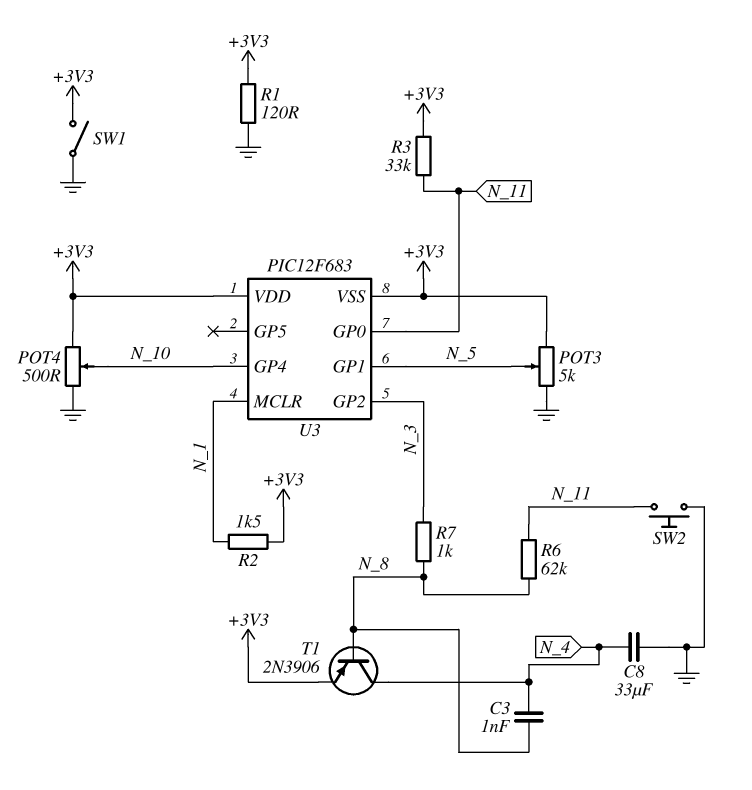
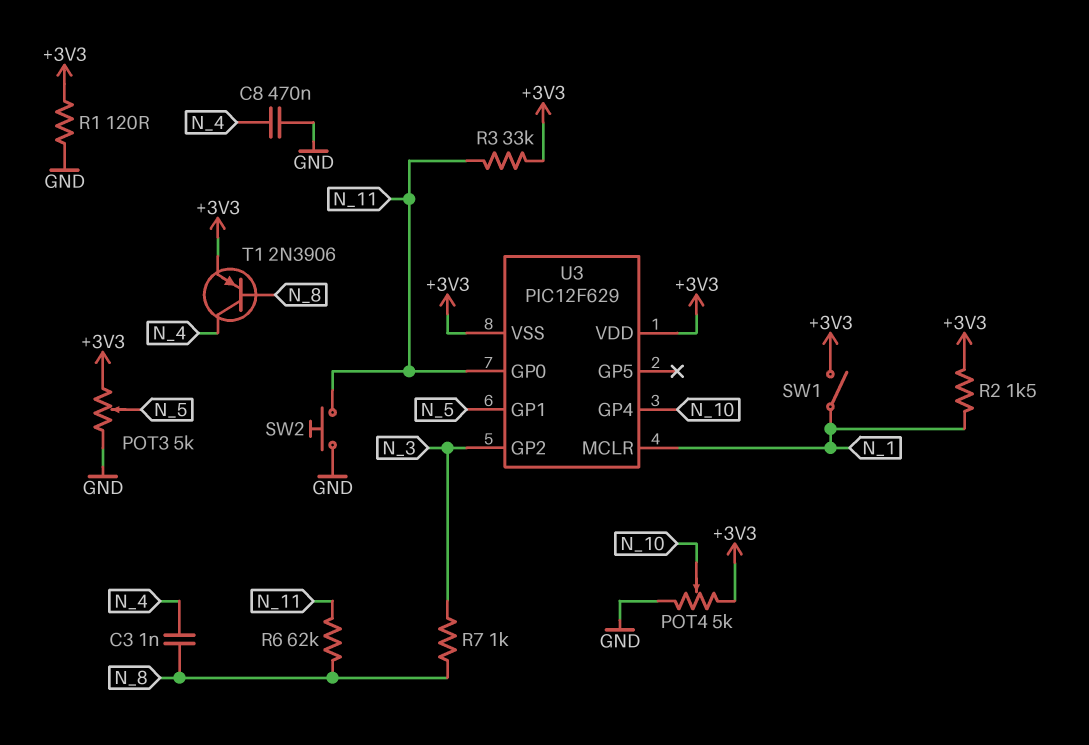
C8: 33uF (GND, N_4) -> 470nF (GND, N_4)
POT4: 500 (+3V3, GND, wiper N_10) -> 5k (+3V3, GND, wiper N_10)
SW1: switch (+3V3, GND) -> switch (+3V3, N_1)
U3: PIC12F683 -> PIC12F629

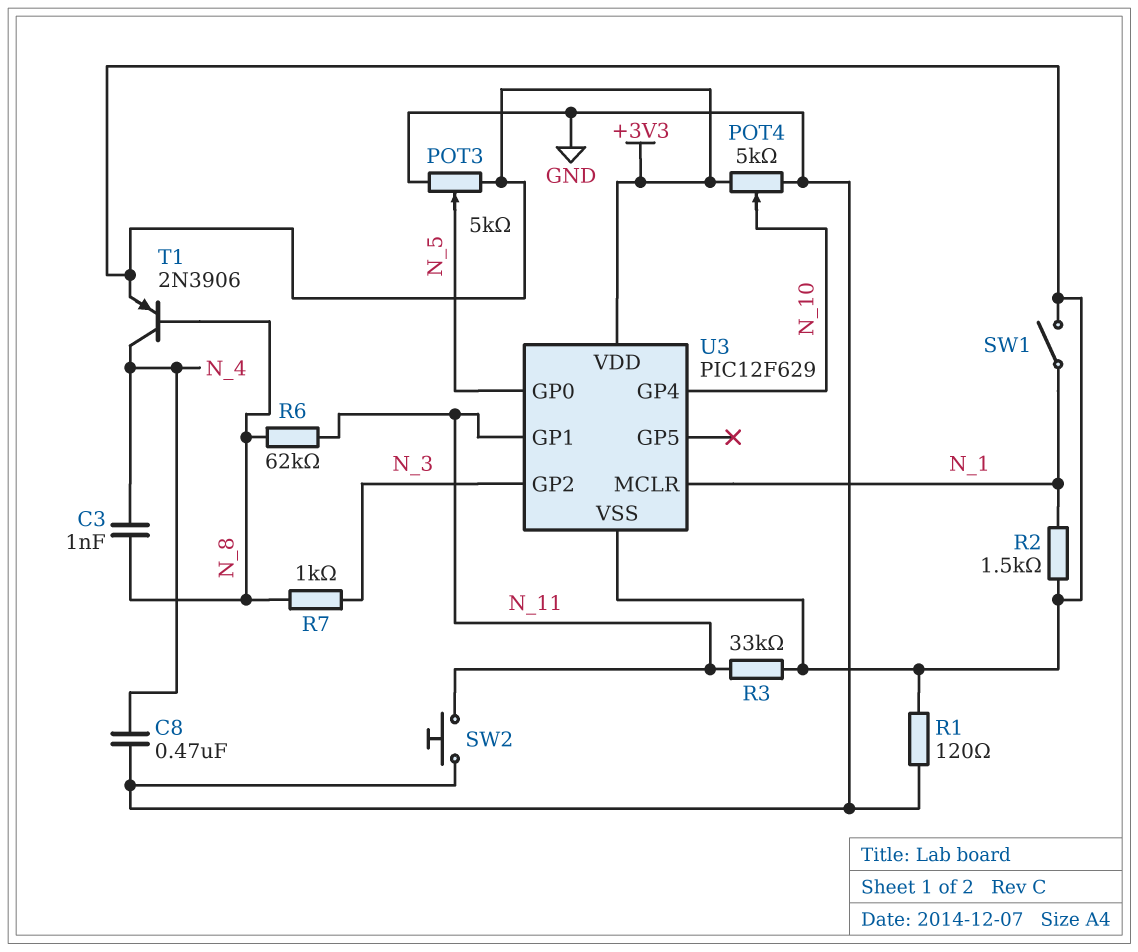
U3 pin GP0: N_11 -> N_5
U3 pin GP1: N_5 -> N_11

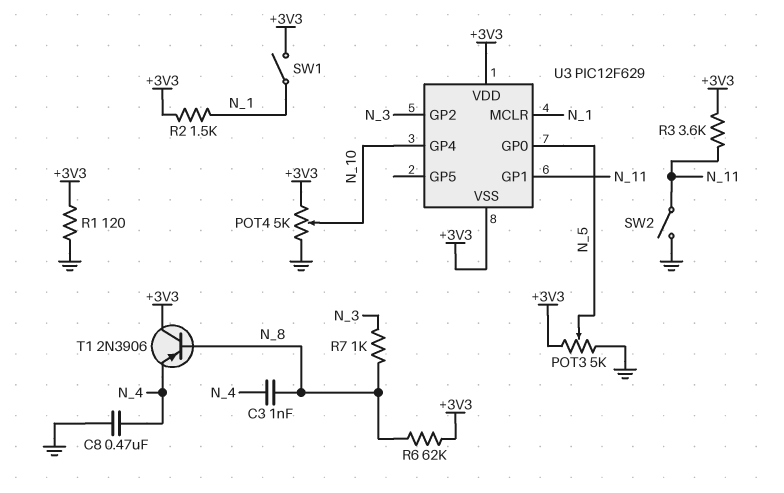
R3: 33k (+3V3, N_11) -> 3.6k (+3V3, N_11)
R6: 62k (N_8, N_11) -> 62k (+3V3, N_8)
SW2: button (GND, N_11) -> switch (GND, N_11)
T1: PNP 2N3906 (B N_8, C N_4, E +3V3) -> PNP 2N3906 (B N_8, C +3V3, E N_4)

